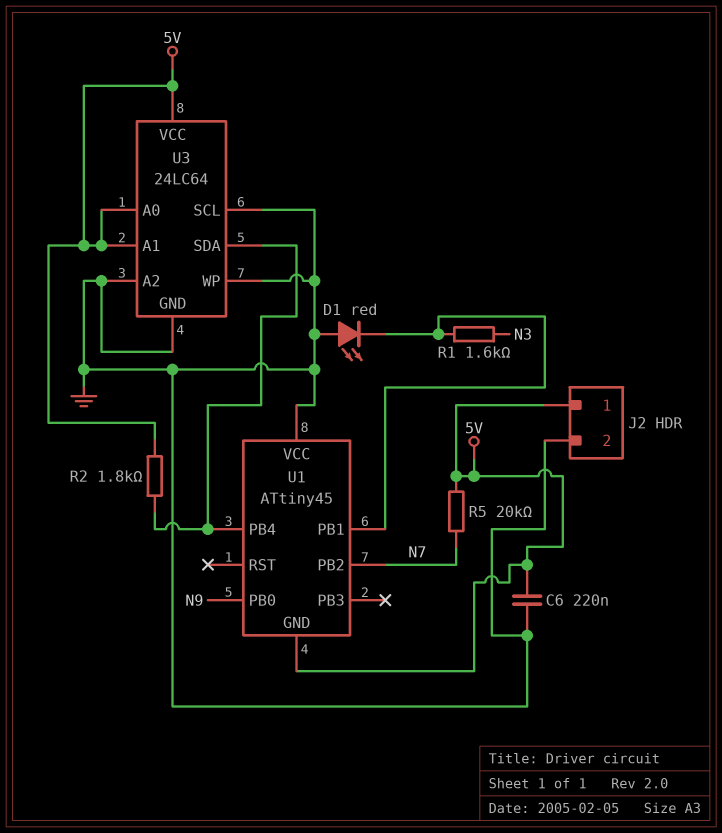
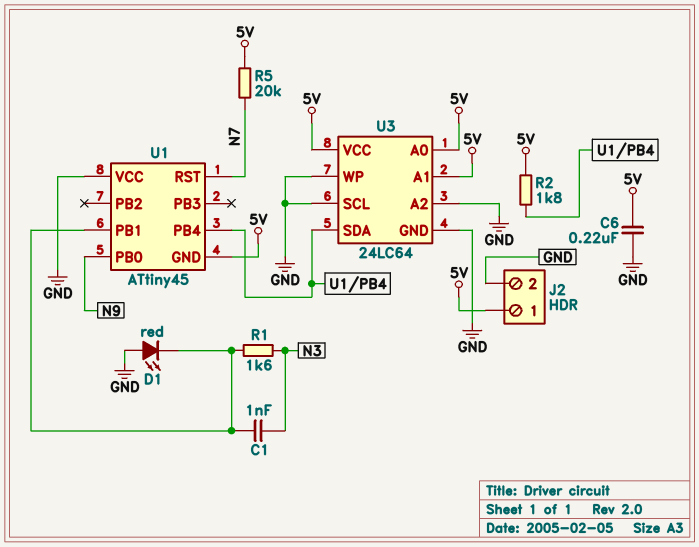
C1: none -> 1nF (N3, U1/PB1)
U1 pin PB2: N7 -> none
U1 pin RST: none -> N7

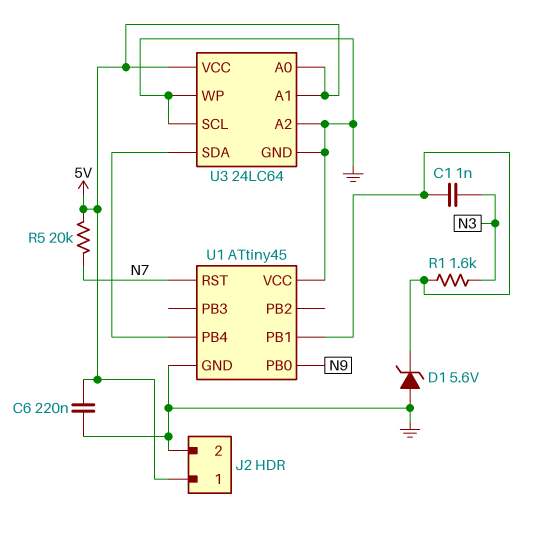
D1: LED red (A GND, K U1/PB1) -> zener 5.6V (A GND, K U1/PB1)
R2: 1.8k (5V, U1/PB4) -> none
U1 pin GND: 5V -> GND

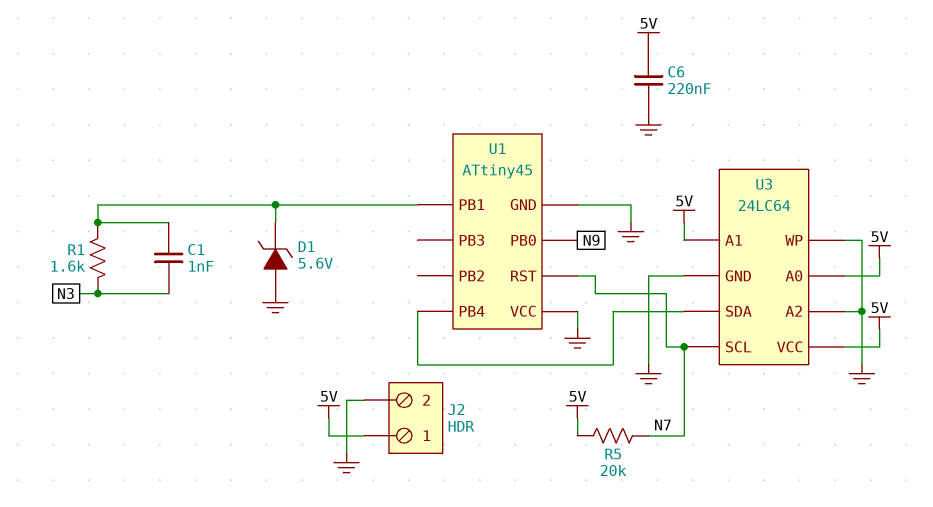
U3 pin SCL: GND -> N7

